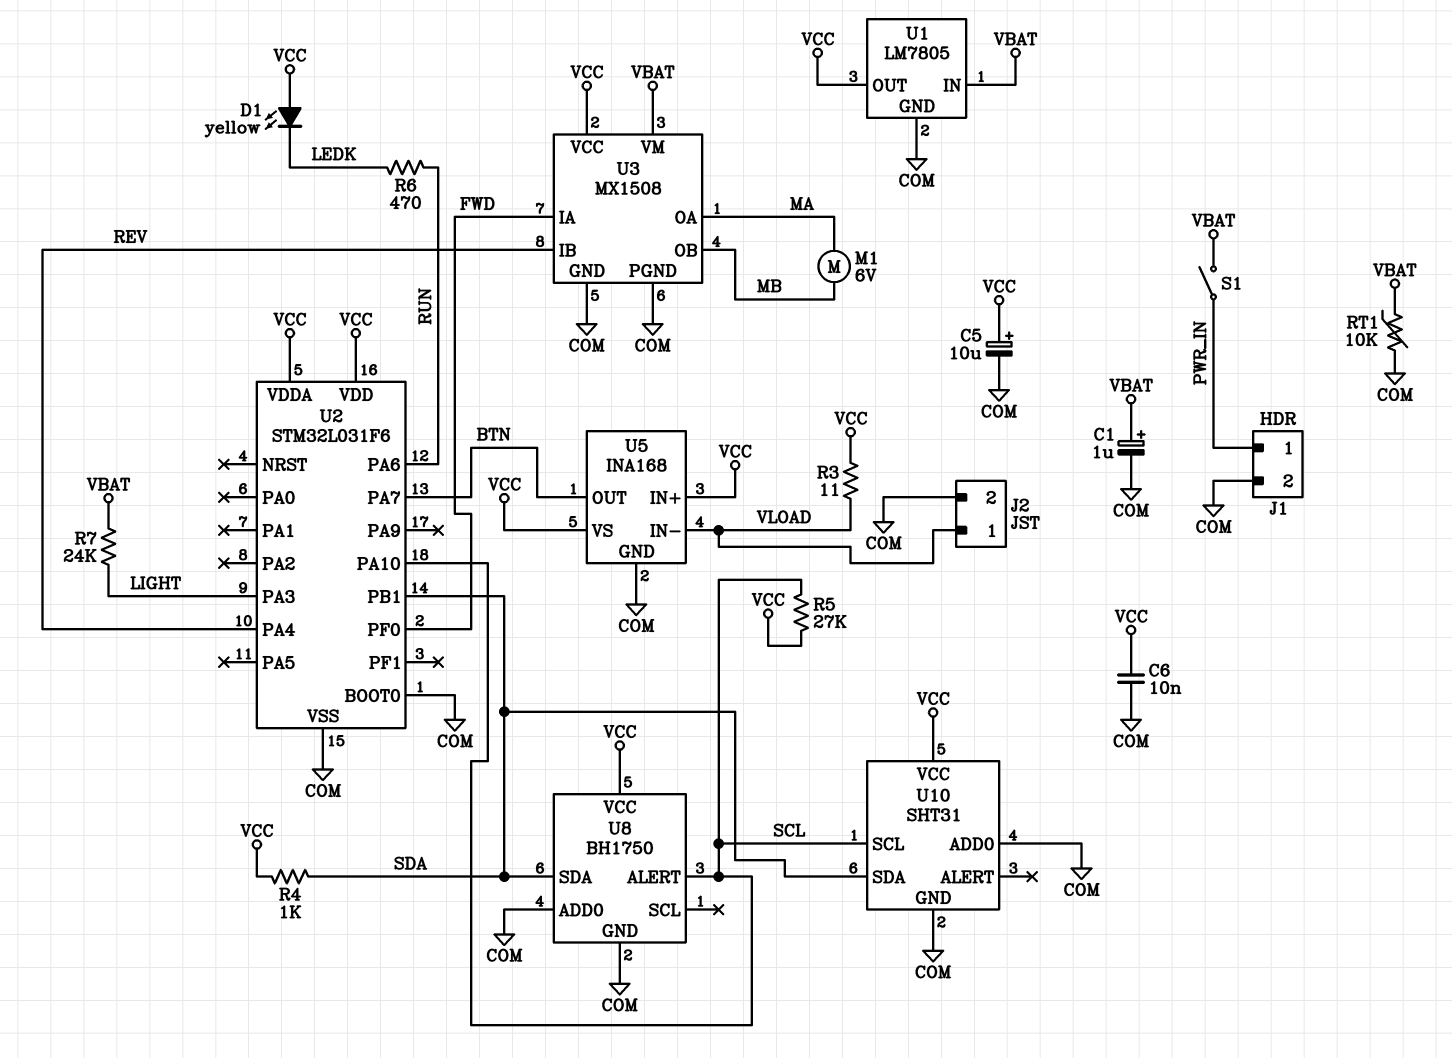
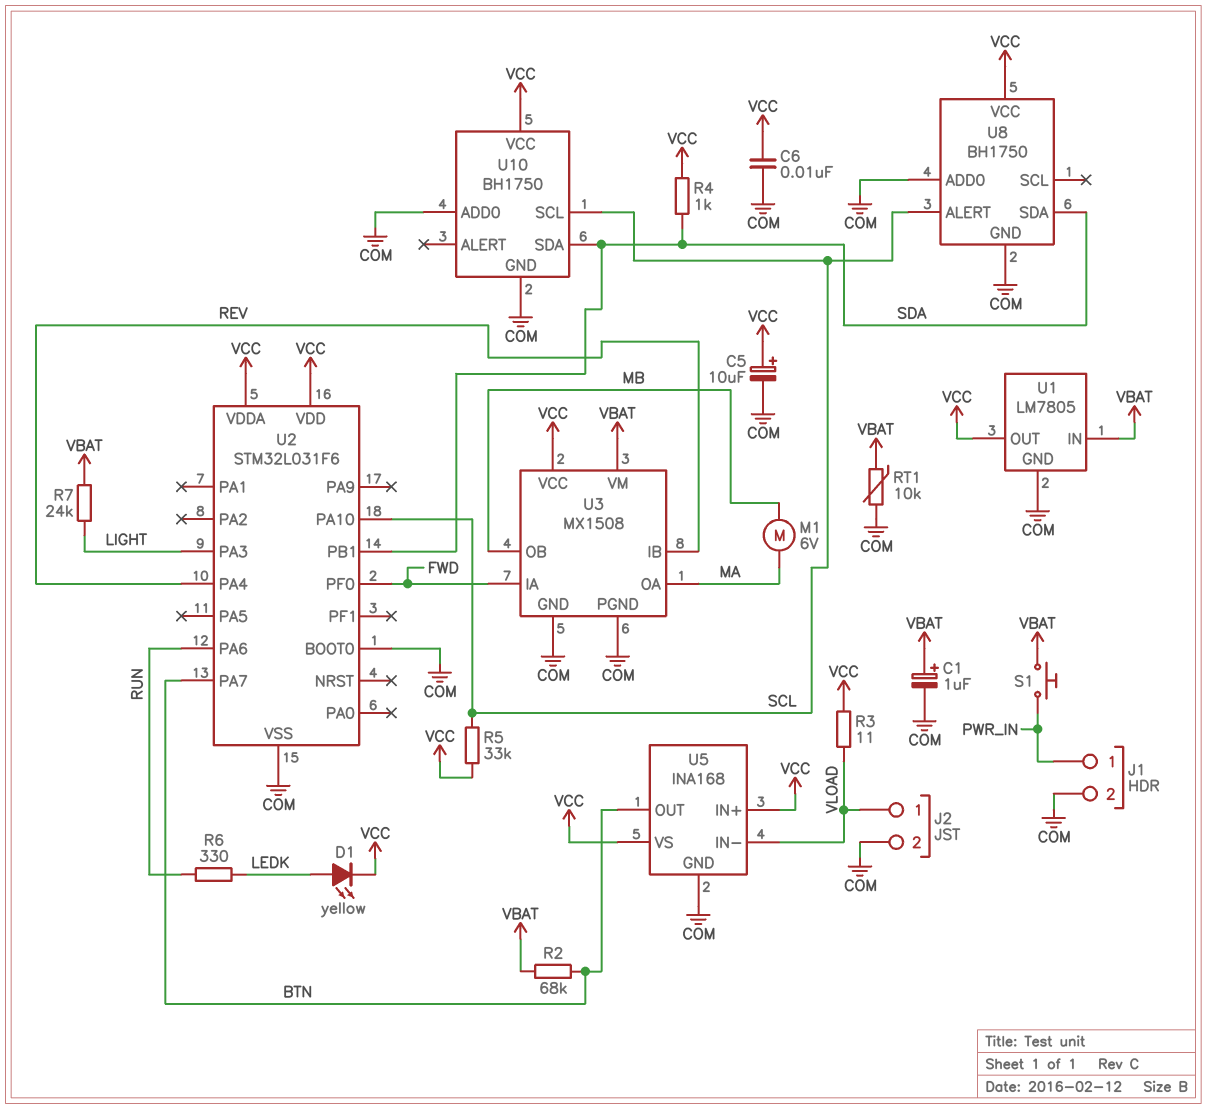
D1: LED yellow (A VCC, K LEDK) -> LED yellow (A LEDK, K VCC)
R2: none -> 68k (BTN, VBAT)
R5: 27k (SCL, VCC) -> 33k (SCL, VCC)
R6: 470 (LEDK, RUN) -> 330 (LEDK, RUN)
S1: switch (PWR_IN, VBAT) -> button (PWR_IN, VBAT)
U10: SHT31 -> BH1750

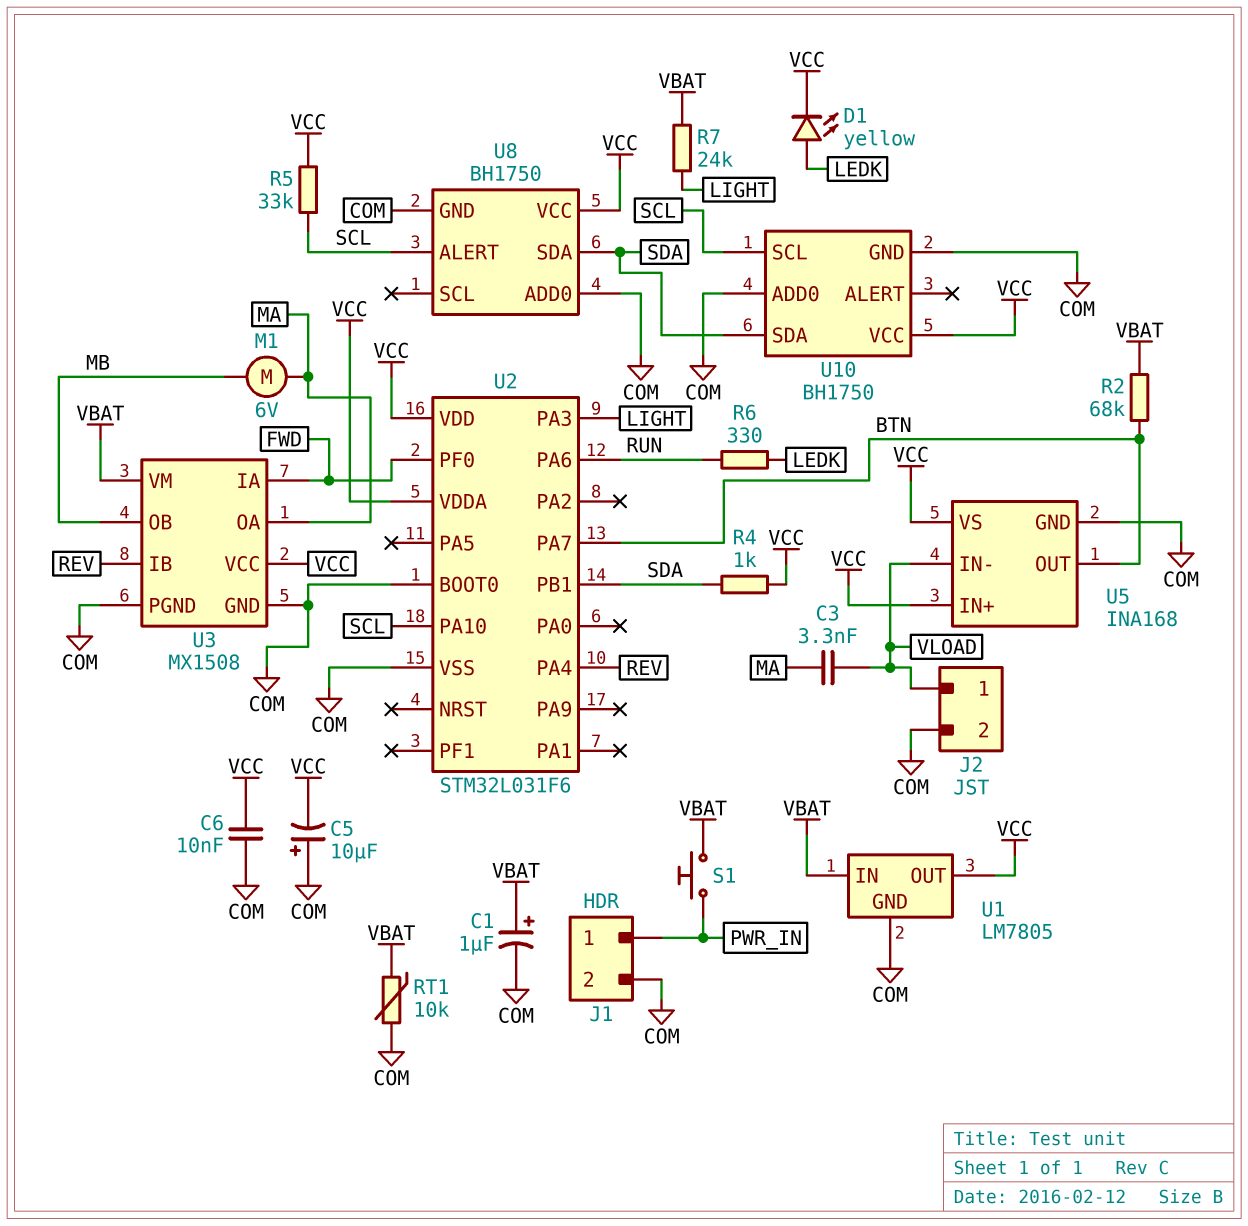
C3: none -> 3.3nF (MA, VLOAD)
C5: 10uF (plus VCC, minus COM) -> 10uF (plus COM, minus VCC)
R3: 11 (VCC, VLOAD) -> none

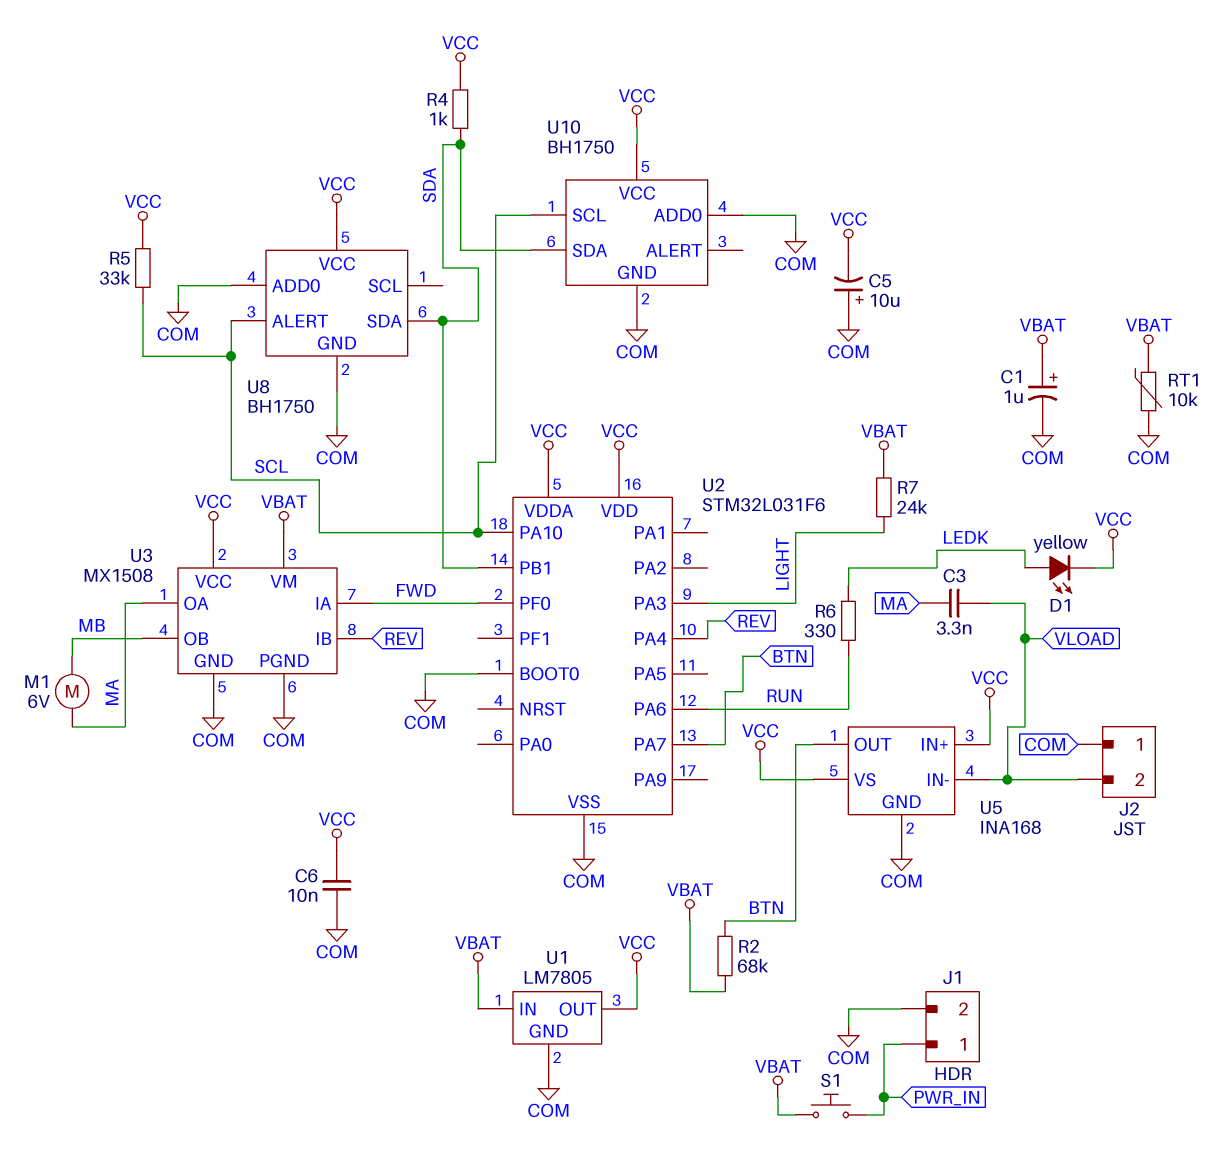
J2 pin 1: VLOAD -> COM
J2 pin 2: COM -> VLOAD

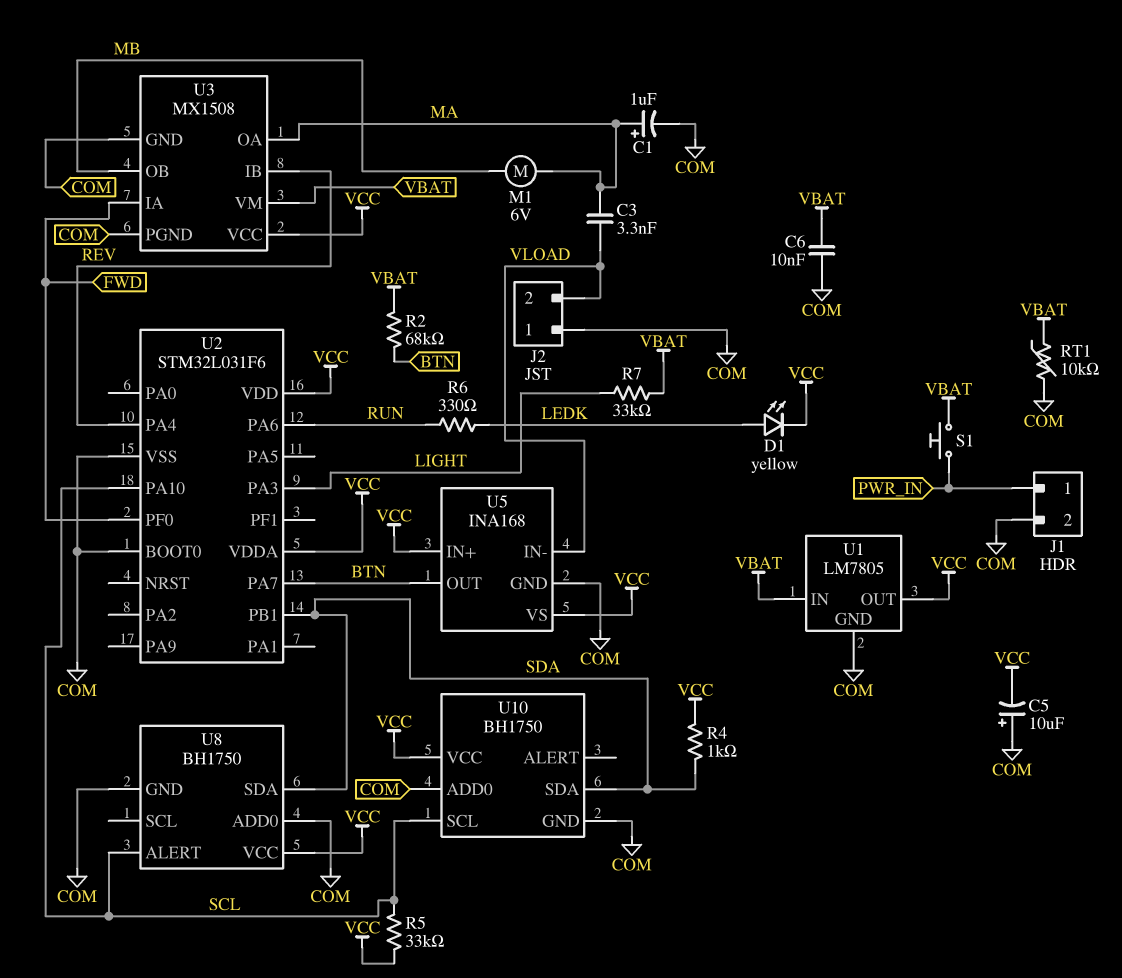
C1: 1uF (plus VBAT, minus COM) -> 1uF (plus MA, minus COM)
C6: 10nF (COM, VCC) -> 10nF (COM, VBAT)
R7: 24k (LIGHT, VBAT) -> 33k (LIGHT, VBAT)

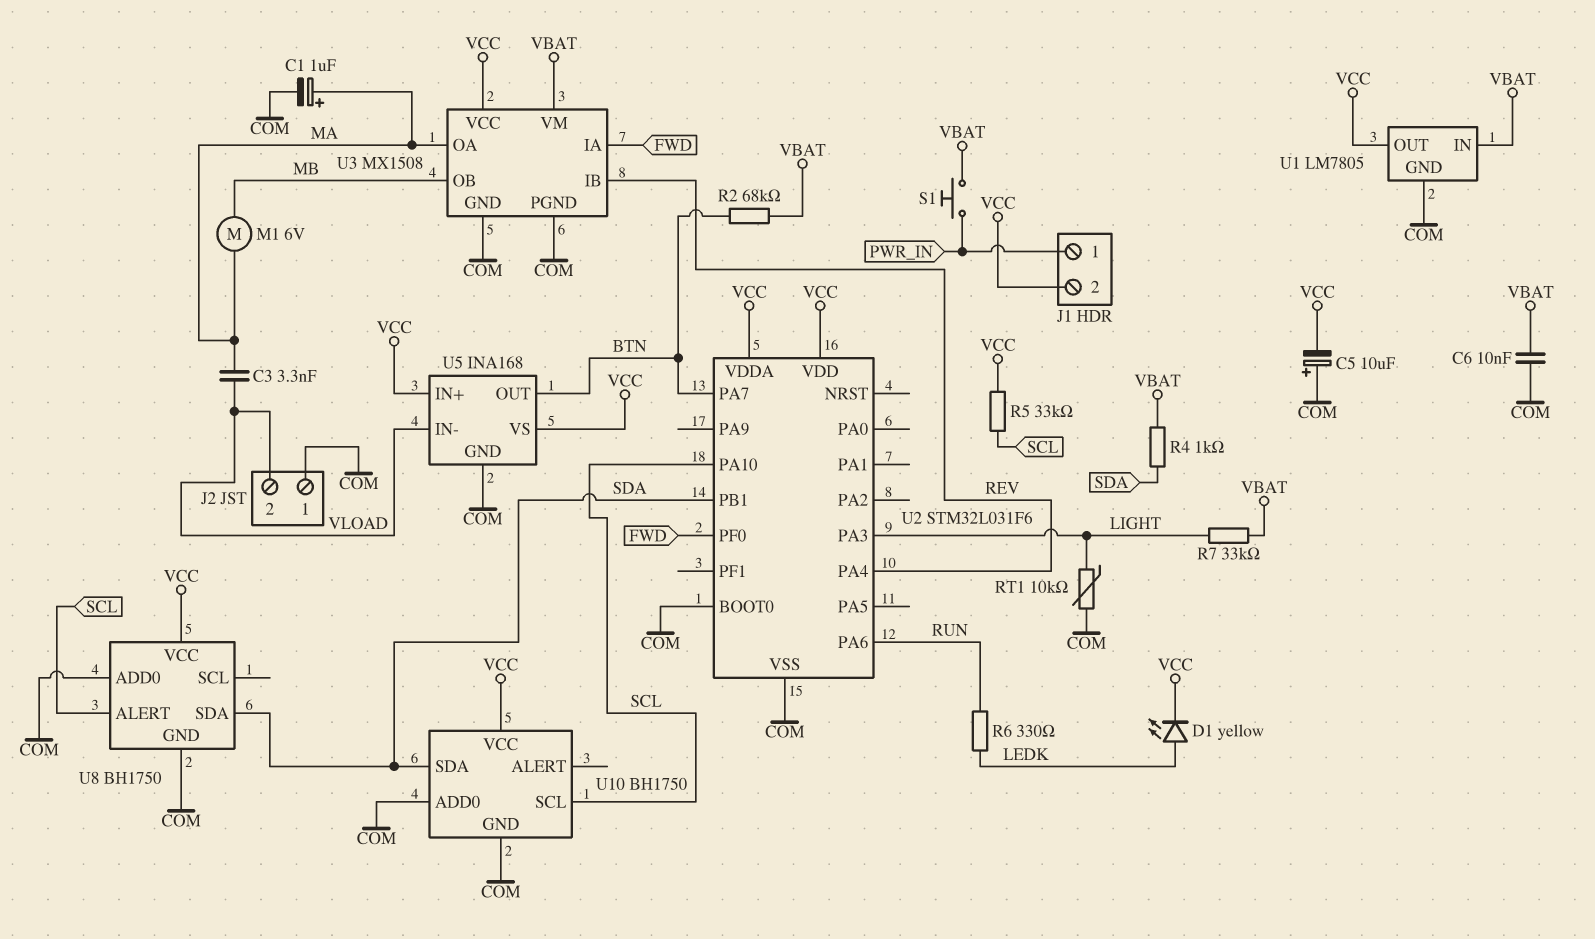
J1 pin 2: COM -> VCC
R4: 1k (SDA, VCC) -> 1k (SDA, VBAT)
RT1: 10k (COM, VBAT) -> 10k (COM, LIGHT)

